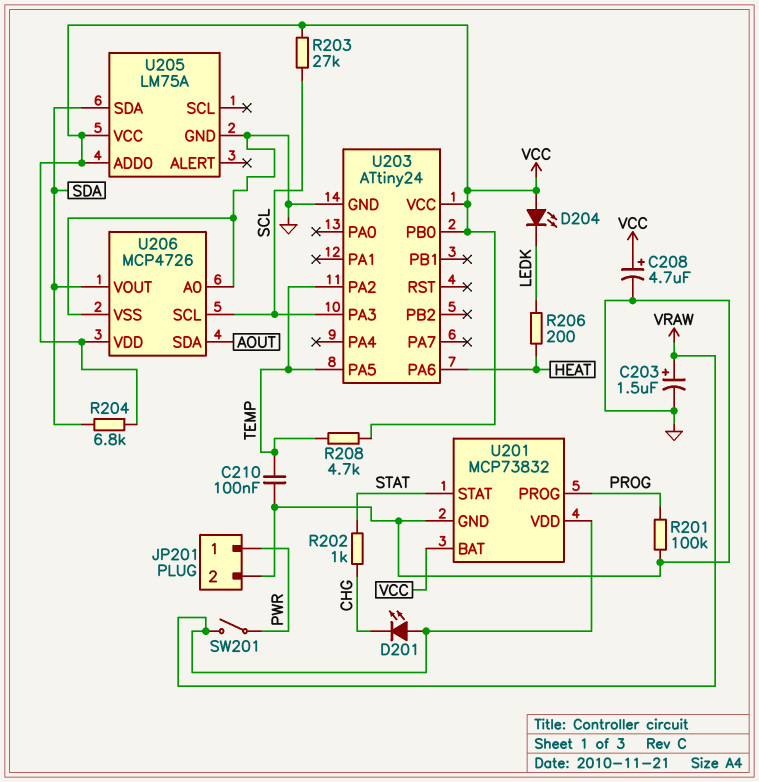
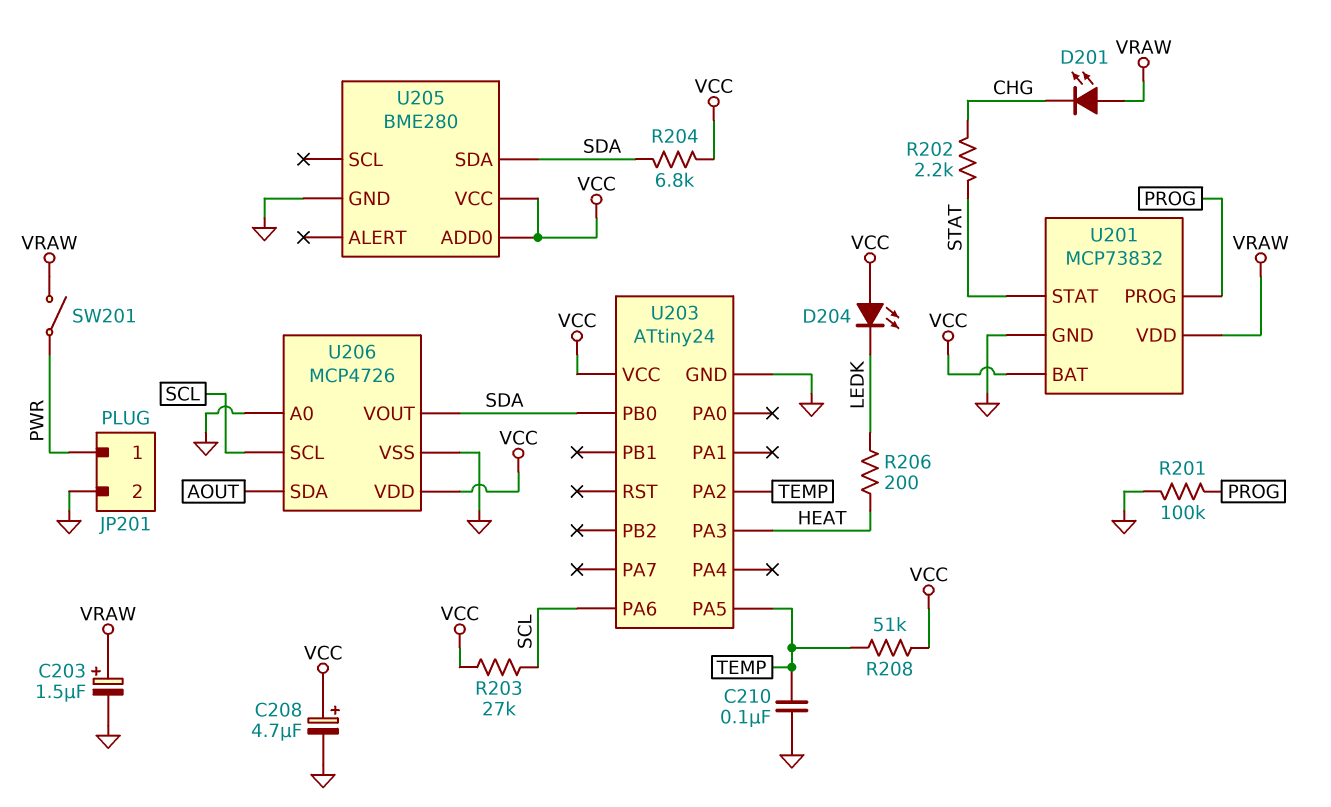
R202: 1k (CHG, STAT) -> 2.2k (CHG, STAT)
R208: 4.7k (TEMP, VCC) -> 51k (TEMP, VCC)
U203 pin PA3: SCL -> HEAT
U203 pin PA6: HEAT -> SCL
U203 pin PB0: VCC -> SDA
U205: LM75A -> BME280

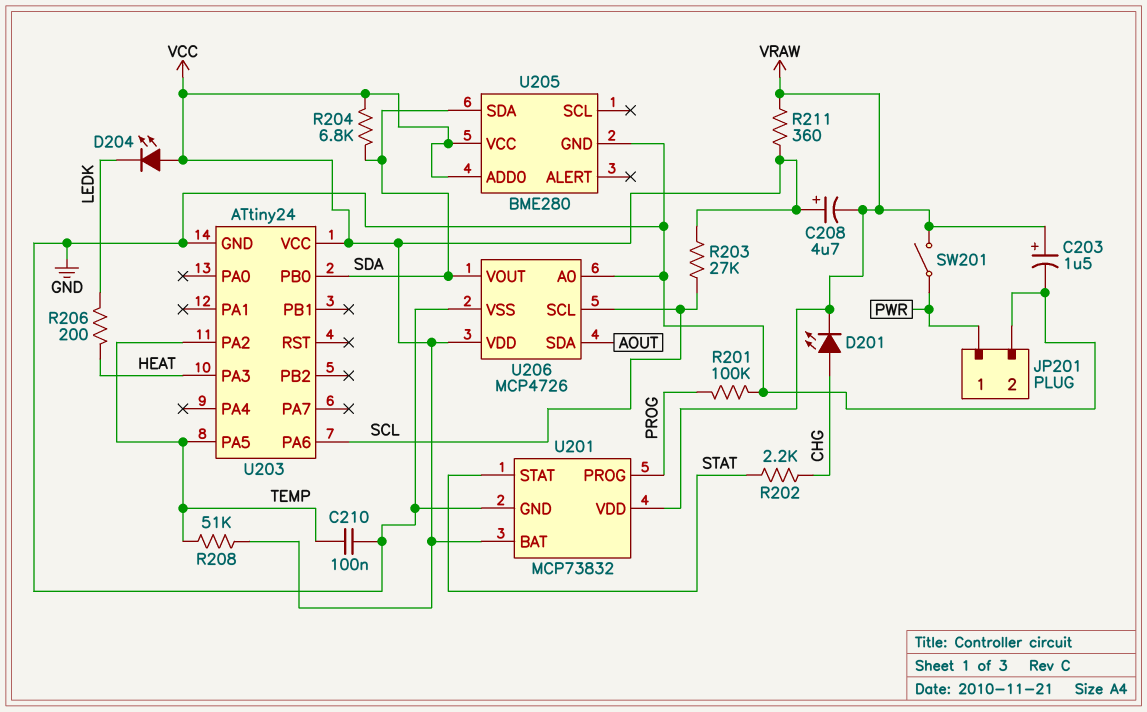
C208: 4.7uF (plus VCC, minus GND) -> 4.7uF (plus VCC, minus VRAW)
D201: LED (A VRAW, K CHG) -> LED (A CHG, K VRAW)
R211: none -> 360 (VCC, VRAW)

